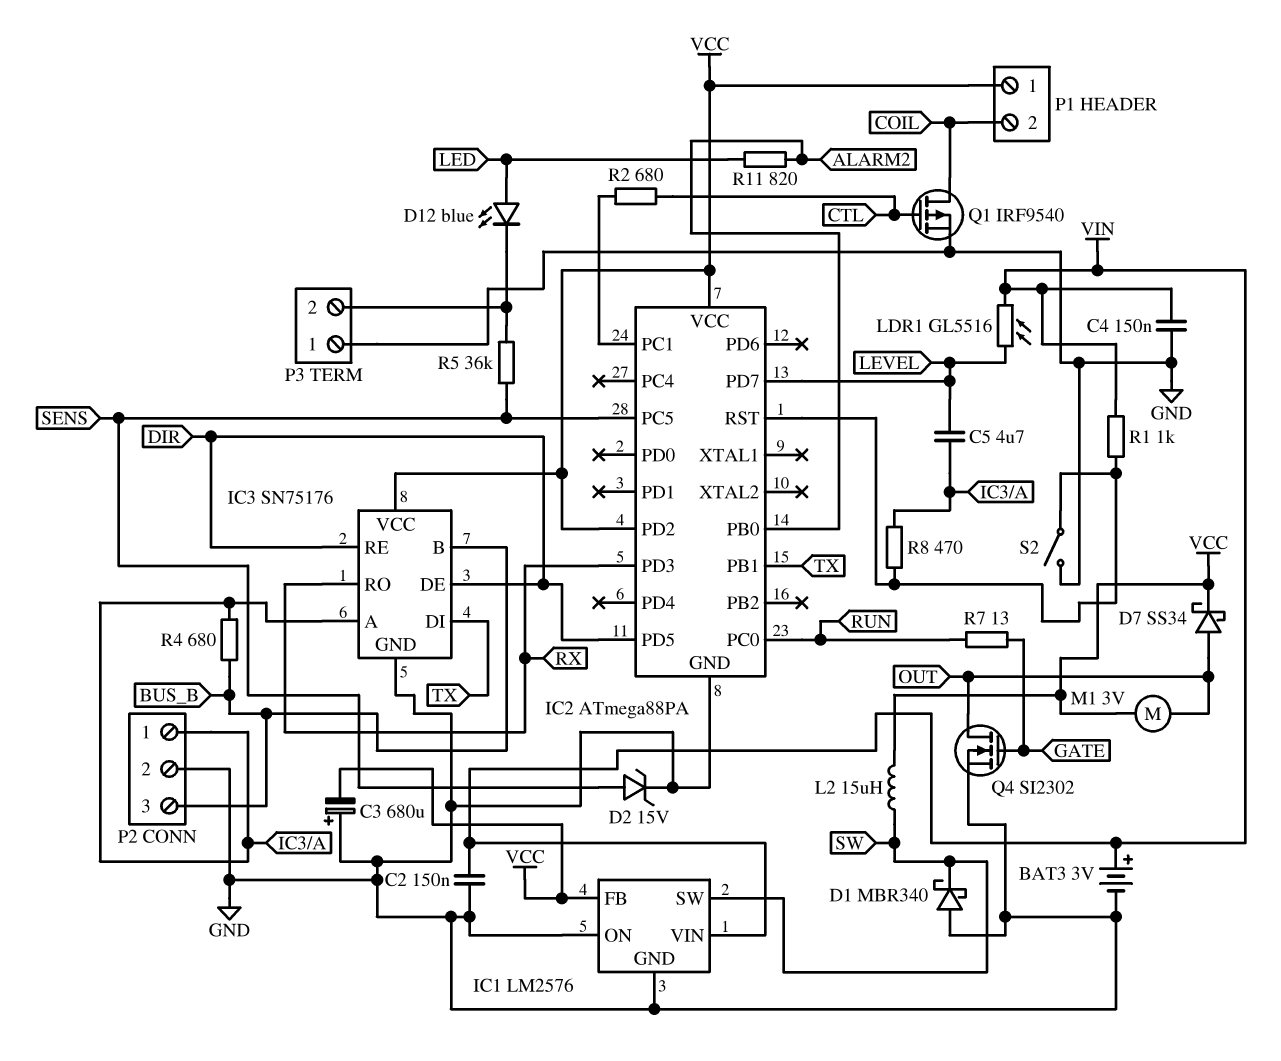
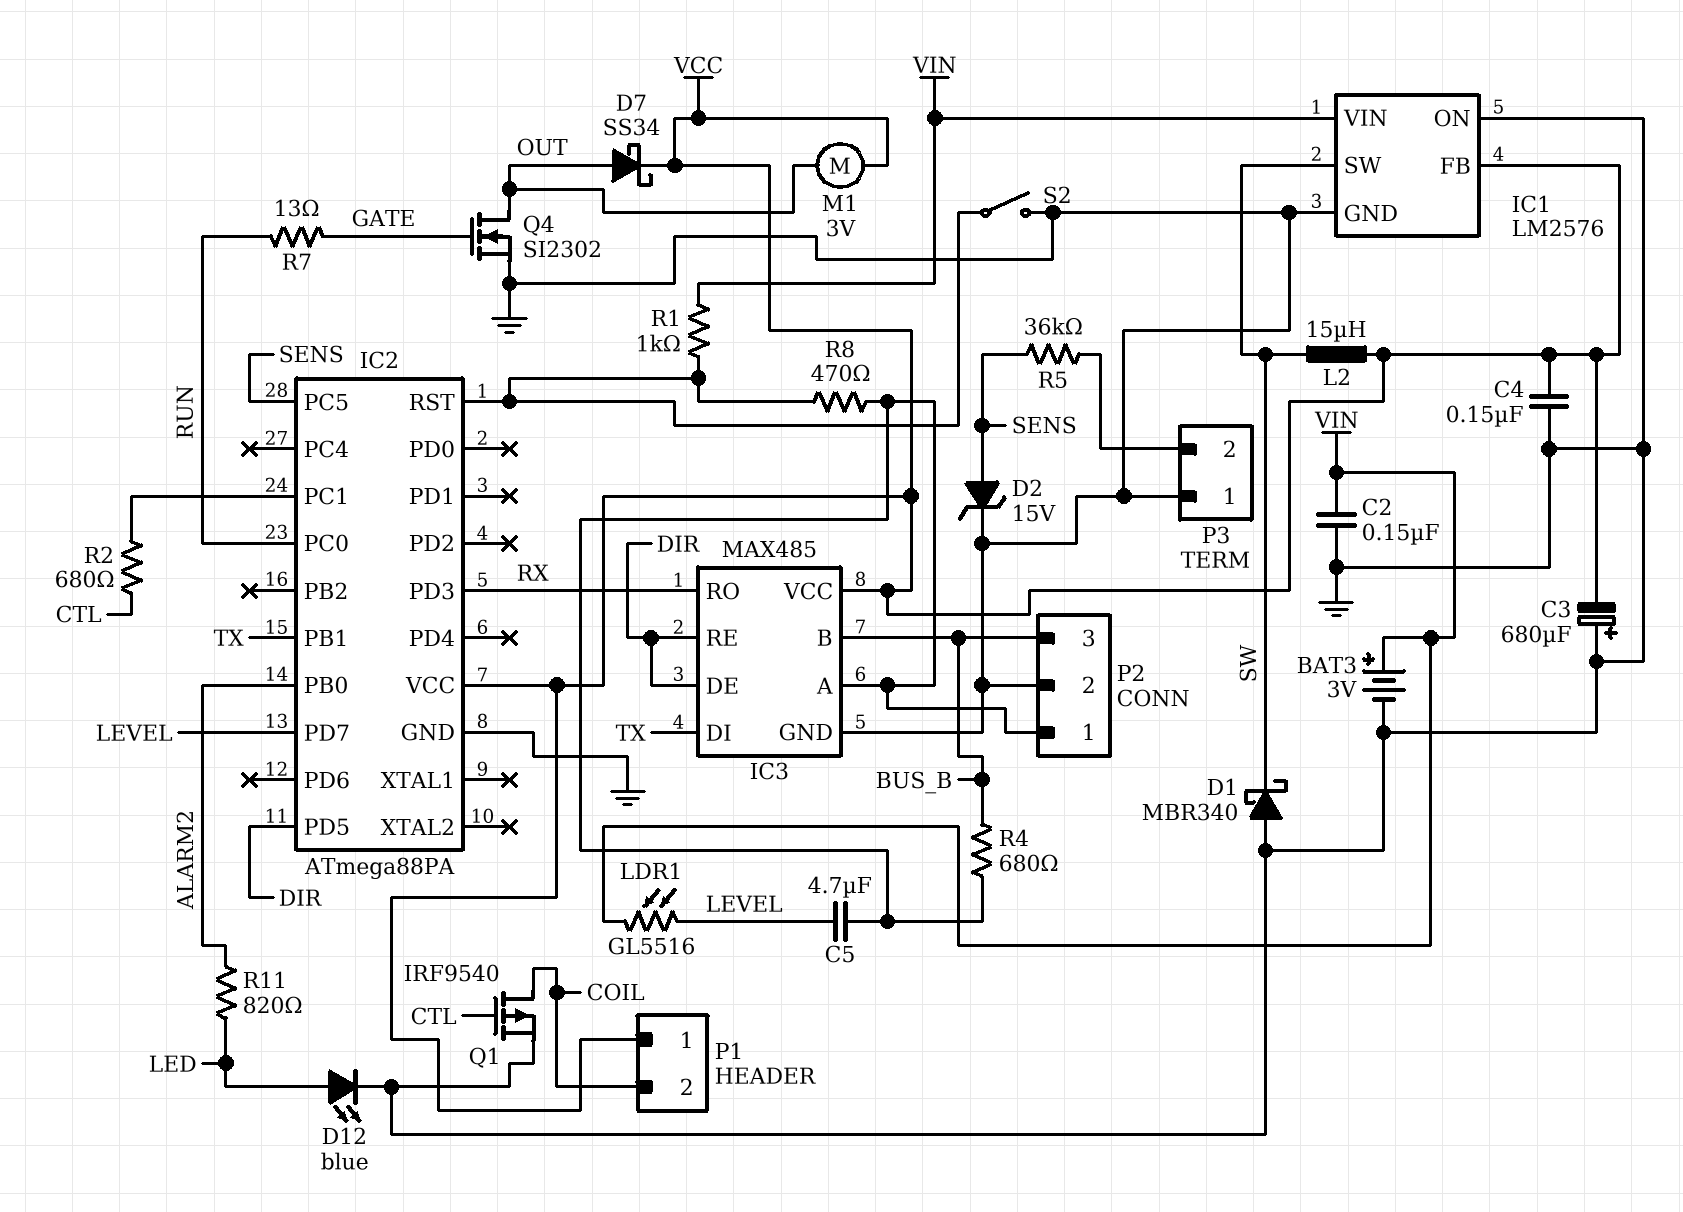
C4: 150nF (GND, VIN) -> 150nF (GND, VCC)
D12: LED blue (A LED, K P3/2) -> LED blue (A LED, K GND)
IC2 pin PD2: VCC -> none
IC3: SN75176 -> MAX485

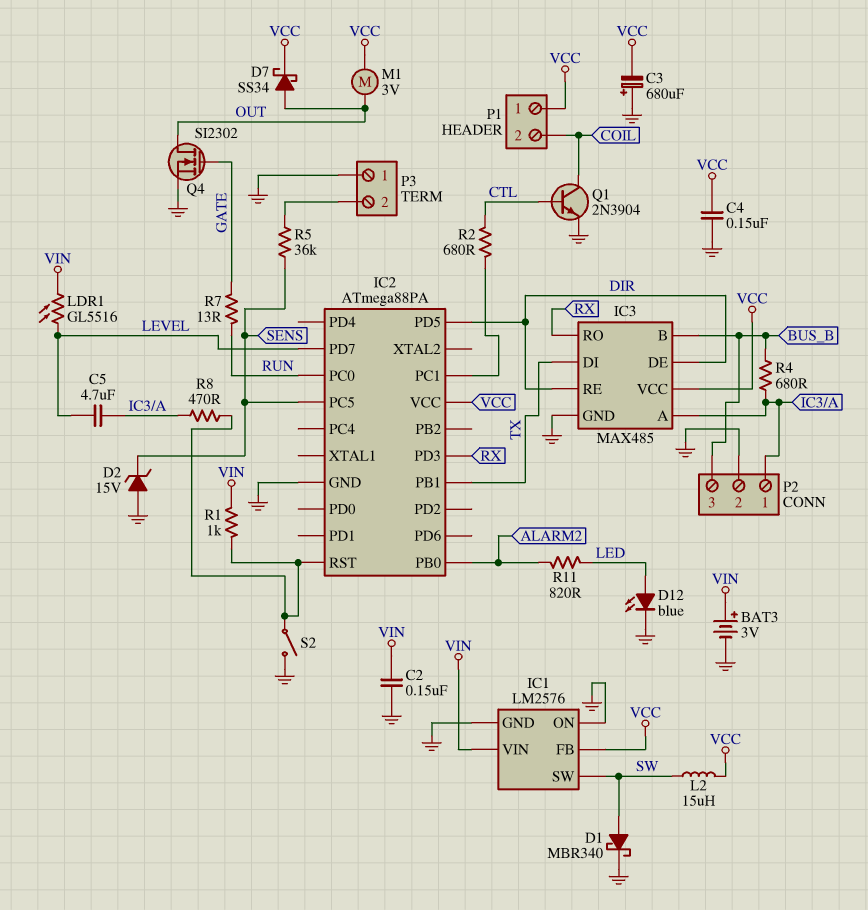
D1: schottky MBR340 (A GND, K SW) -> schottky MBR340 (A SW, K GND)
D2: zener 15V (A SENS, K GND) -> zener 15V (A GND, K SENS)
Q1: PMOS IRF9540 (G CTL, D COIL, S GND) -> NPN 2N3904 (B CTL, C COIL, E GND)

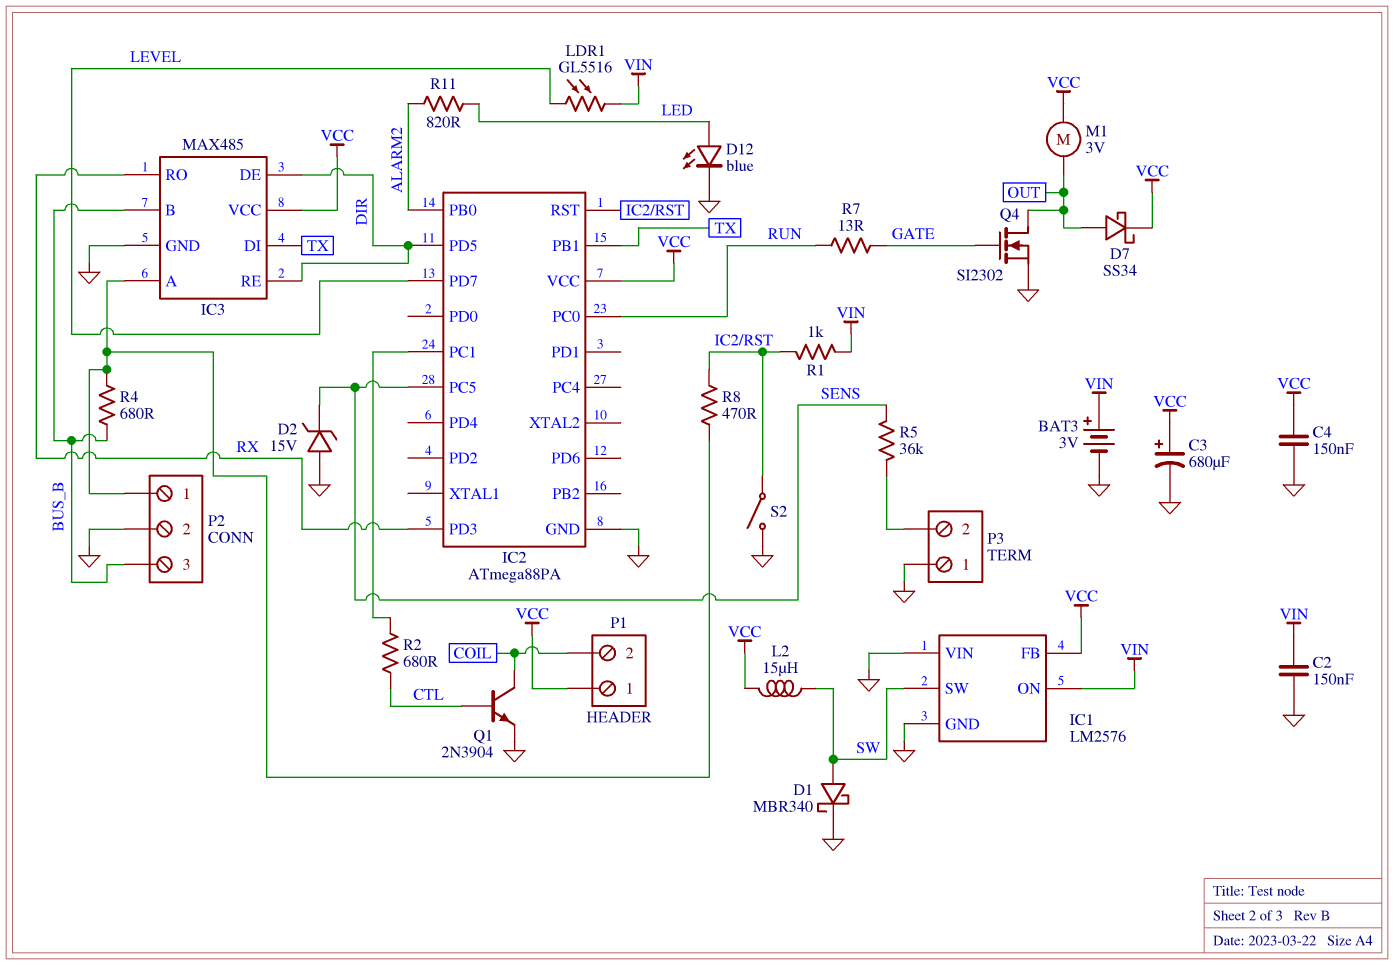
C3: 680uF (plus GND, minus VCC) -> 680uF (plus VCC, minus GND)
C5: 4.7uF (IC3/A, LEVEL) -> none
IC1 pin ON: GND -> VIN
IC1 pin VIN: VIN -> GND

